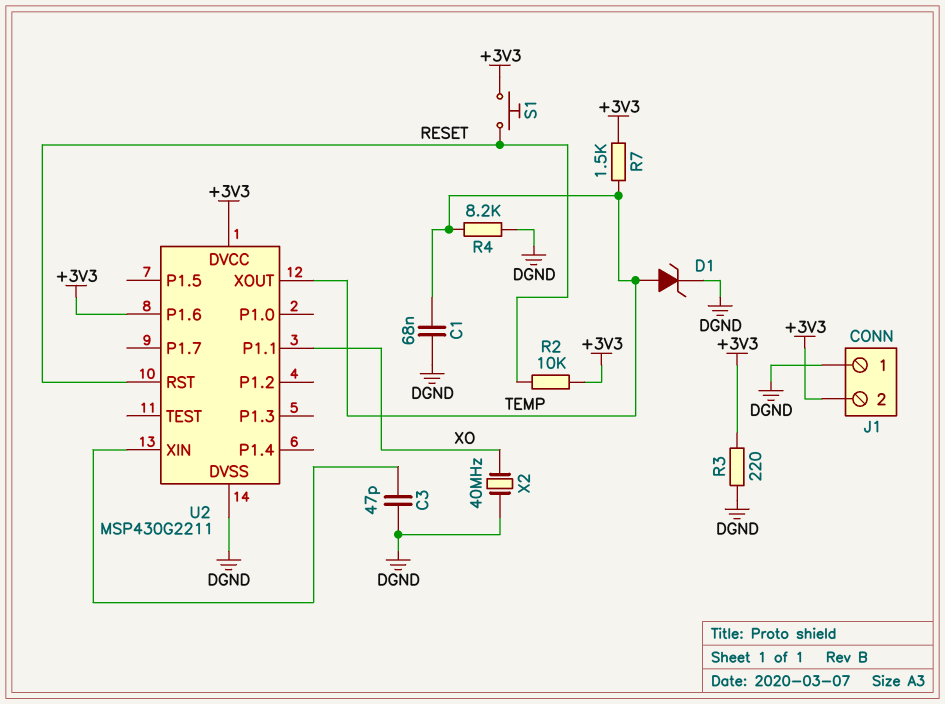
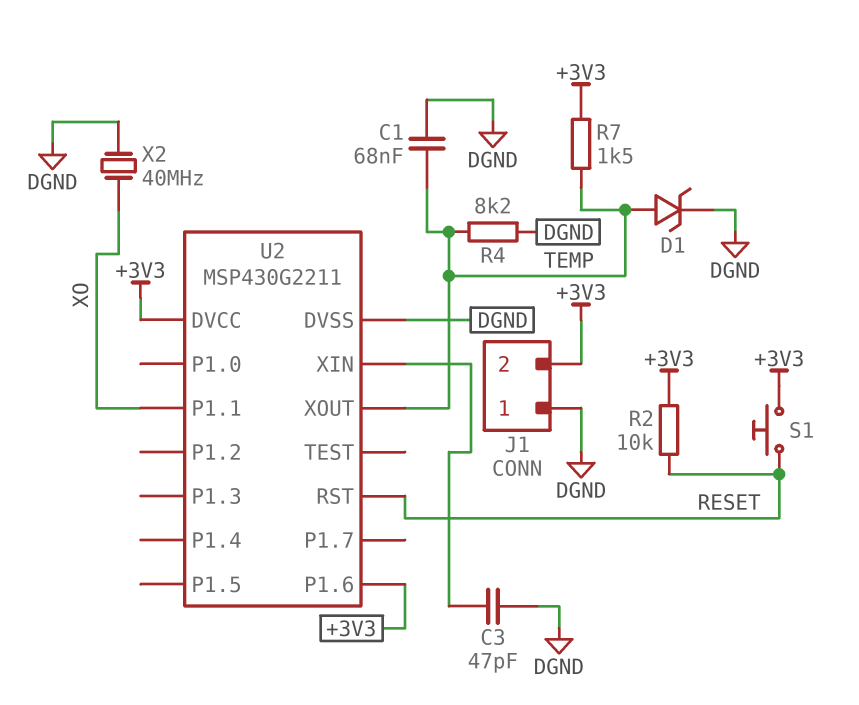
R3: 220 (+3V3, DGND) -> none

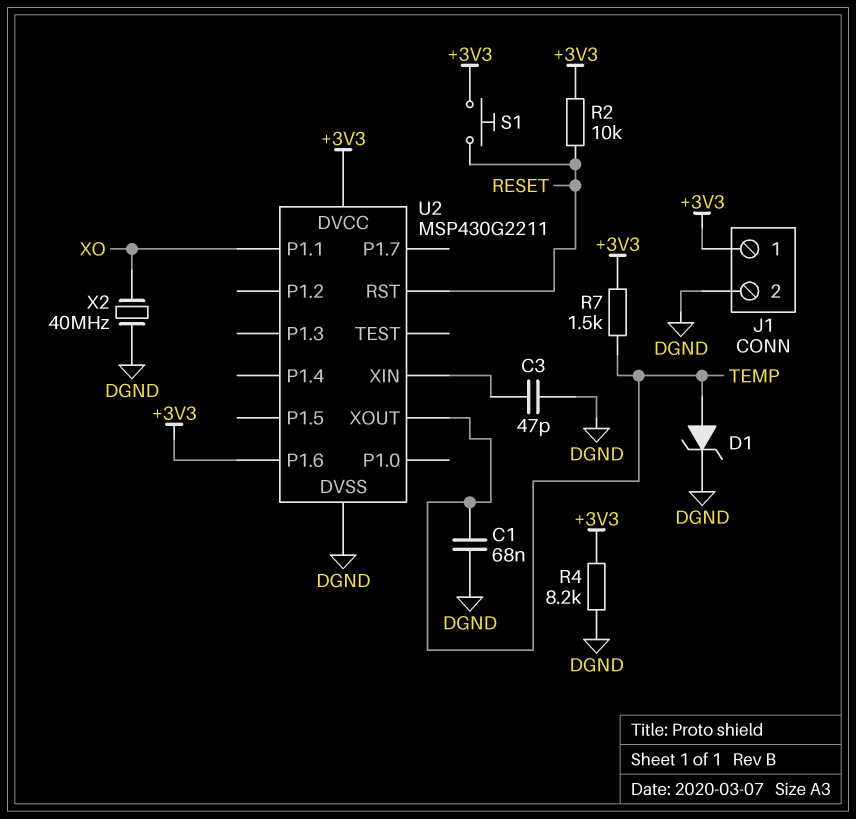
J1 pin 1: DGND -> +3V3
J1 pin 2: +3V3 -> DGND
R4: 8.2k (DGND, TEMP) -> 8.2k (+3V3, DGND)

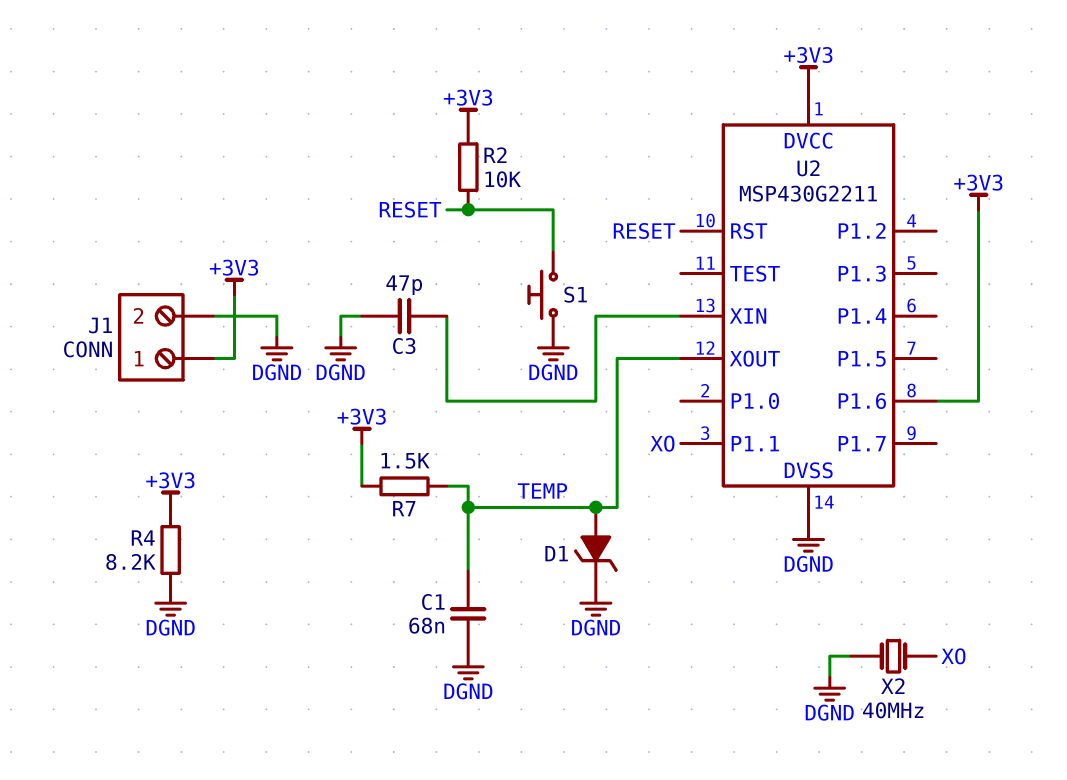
S1: button (+3V3, RESET) -> button (DGND, RESET)

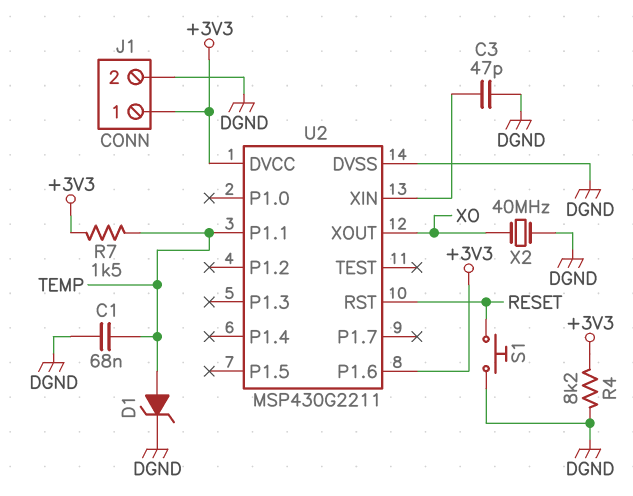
R2: 10k (+3V3, RESET) -> none
U2 pin P1.1: XO -> TEMP
U2 pin XOUT: TEMP -> XO

